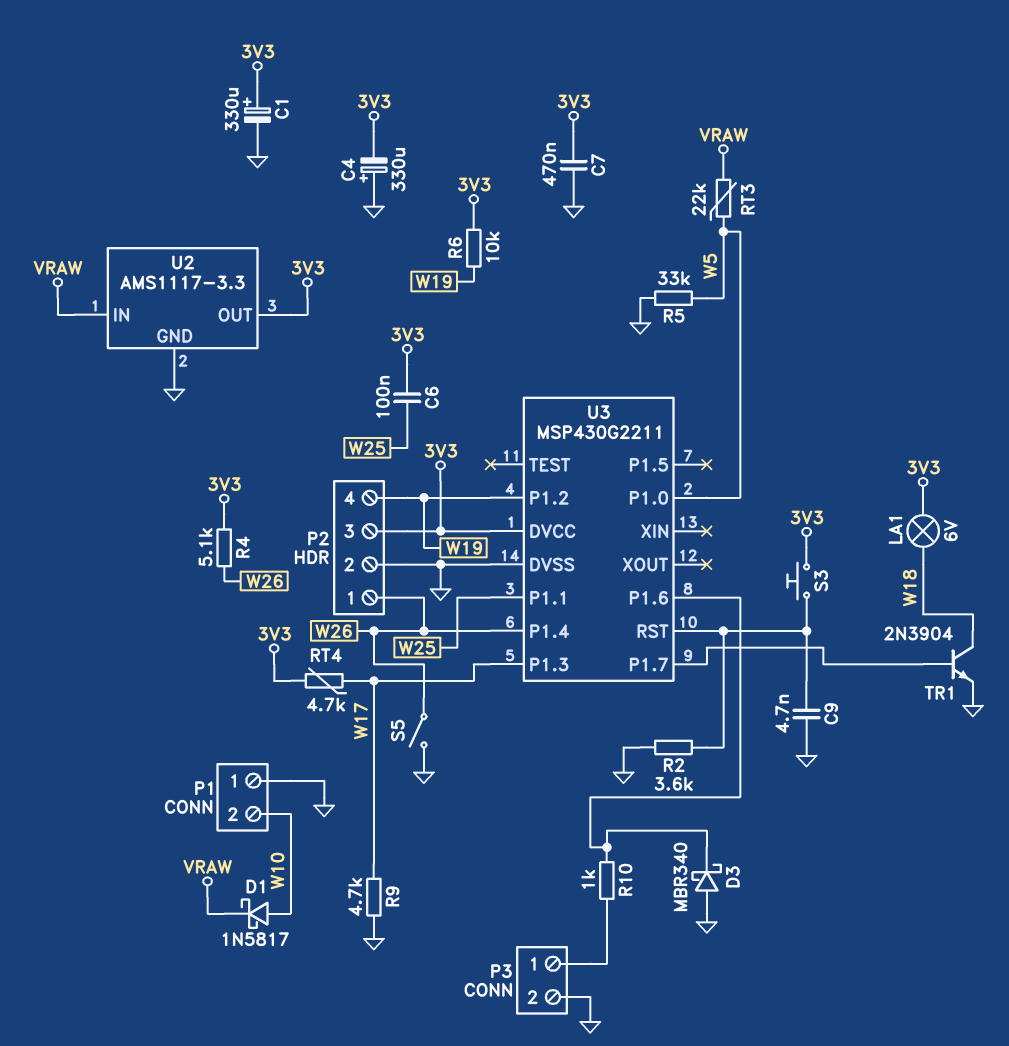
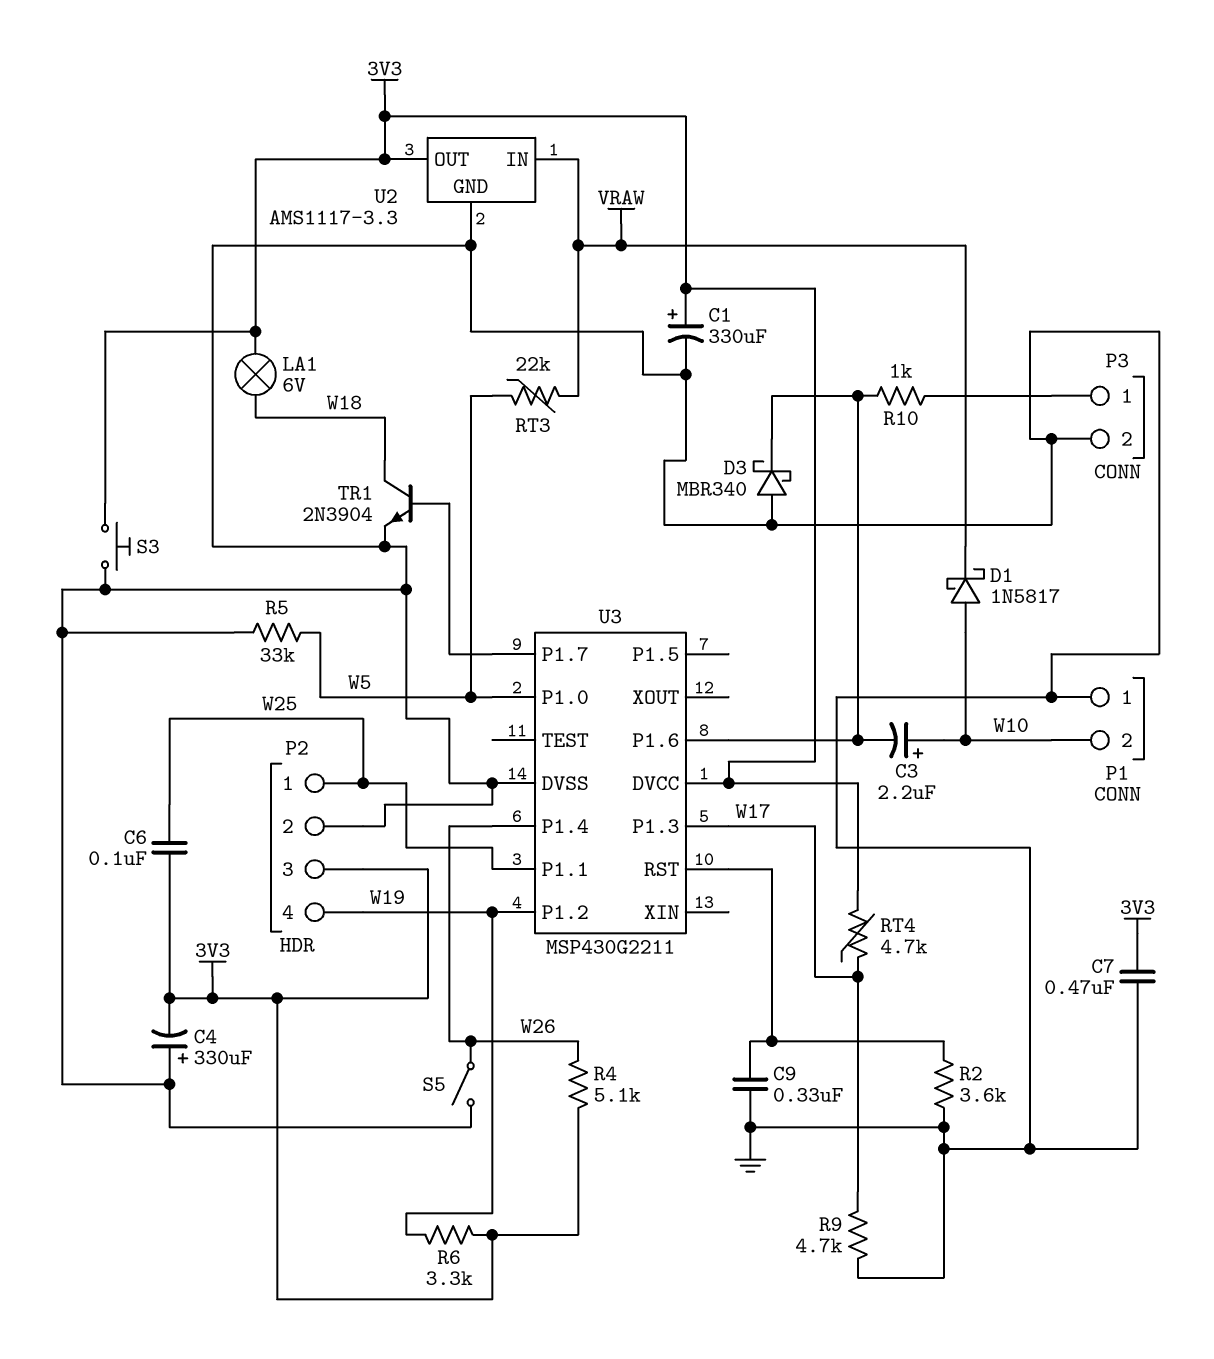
C3: none -> 2.2uF (plus W10, minus U3/P1.6)
C9: 4.7nF (GND, U3/RST) -> 330nF (GND, U3/RST)
P2 pin 1: W26 -> W25
R6: 10k (3V3, W19) -> 3.3k (3V3, W19)
S3: button (3V3, U3/RST) -> button (3V3, GND)

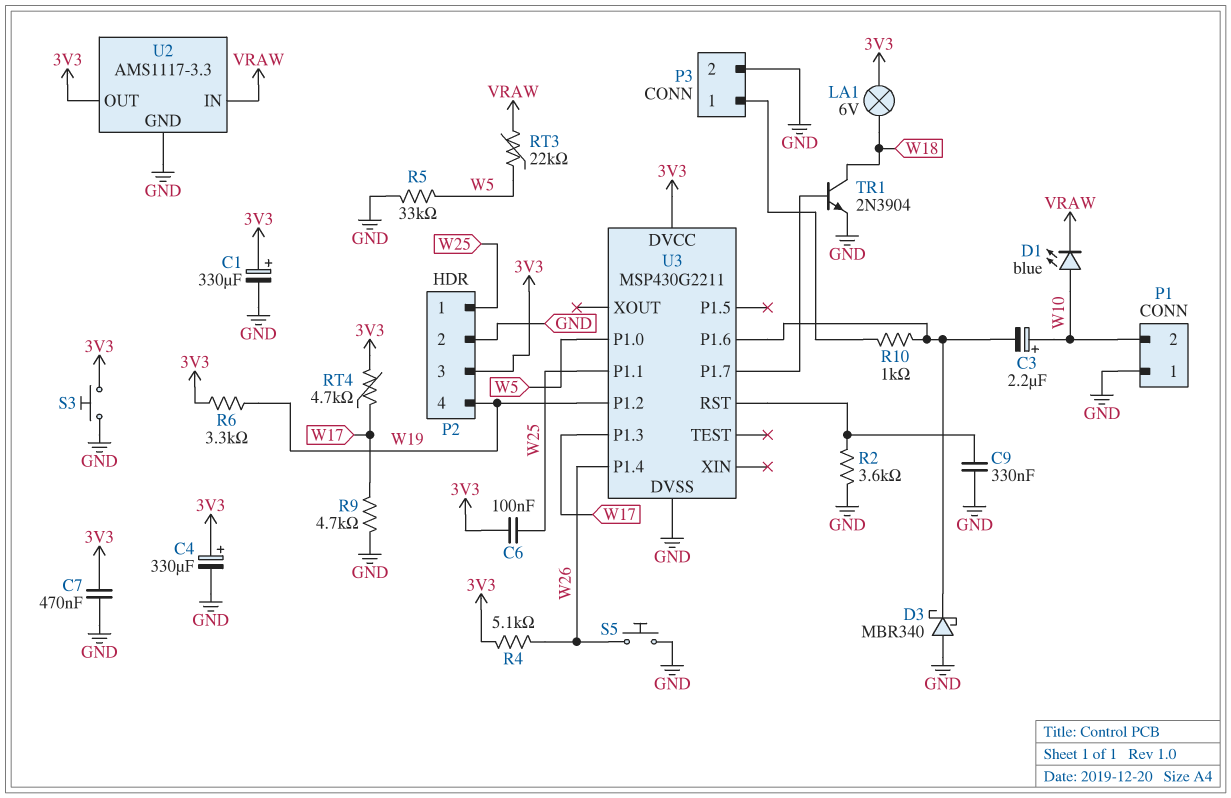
C4: 330uF (plus GND, minus 3V3) -> 330uF (plus 3V3, minus GND)
D1: schottky 1N5817 (A W10, K VRAW) -> LED blue (A W10, K VRAW)
S5: switch (GND, W26) -> button (GND, W26)

